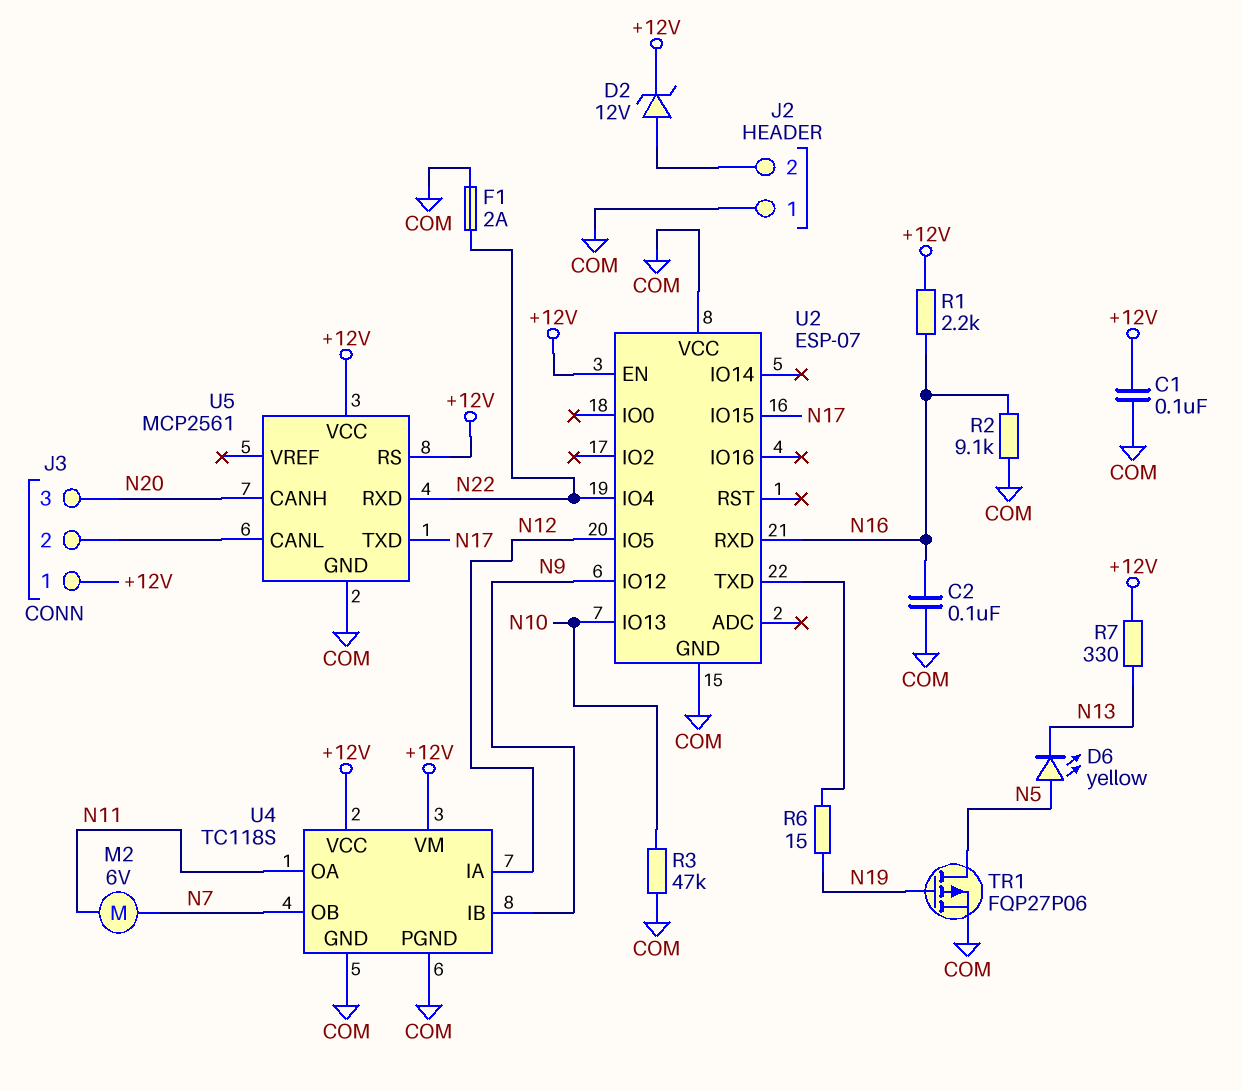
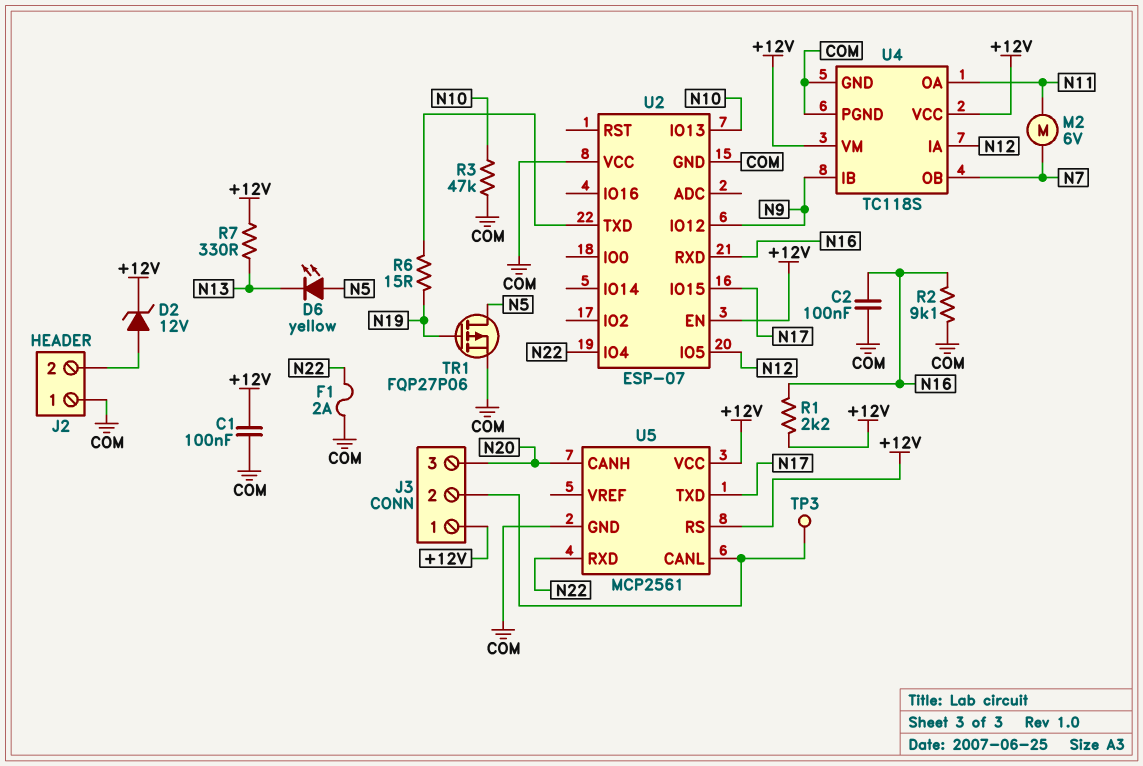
TP3: none -> test point (J3/2)

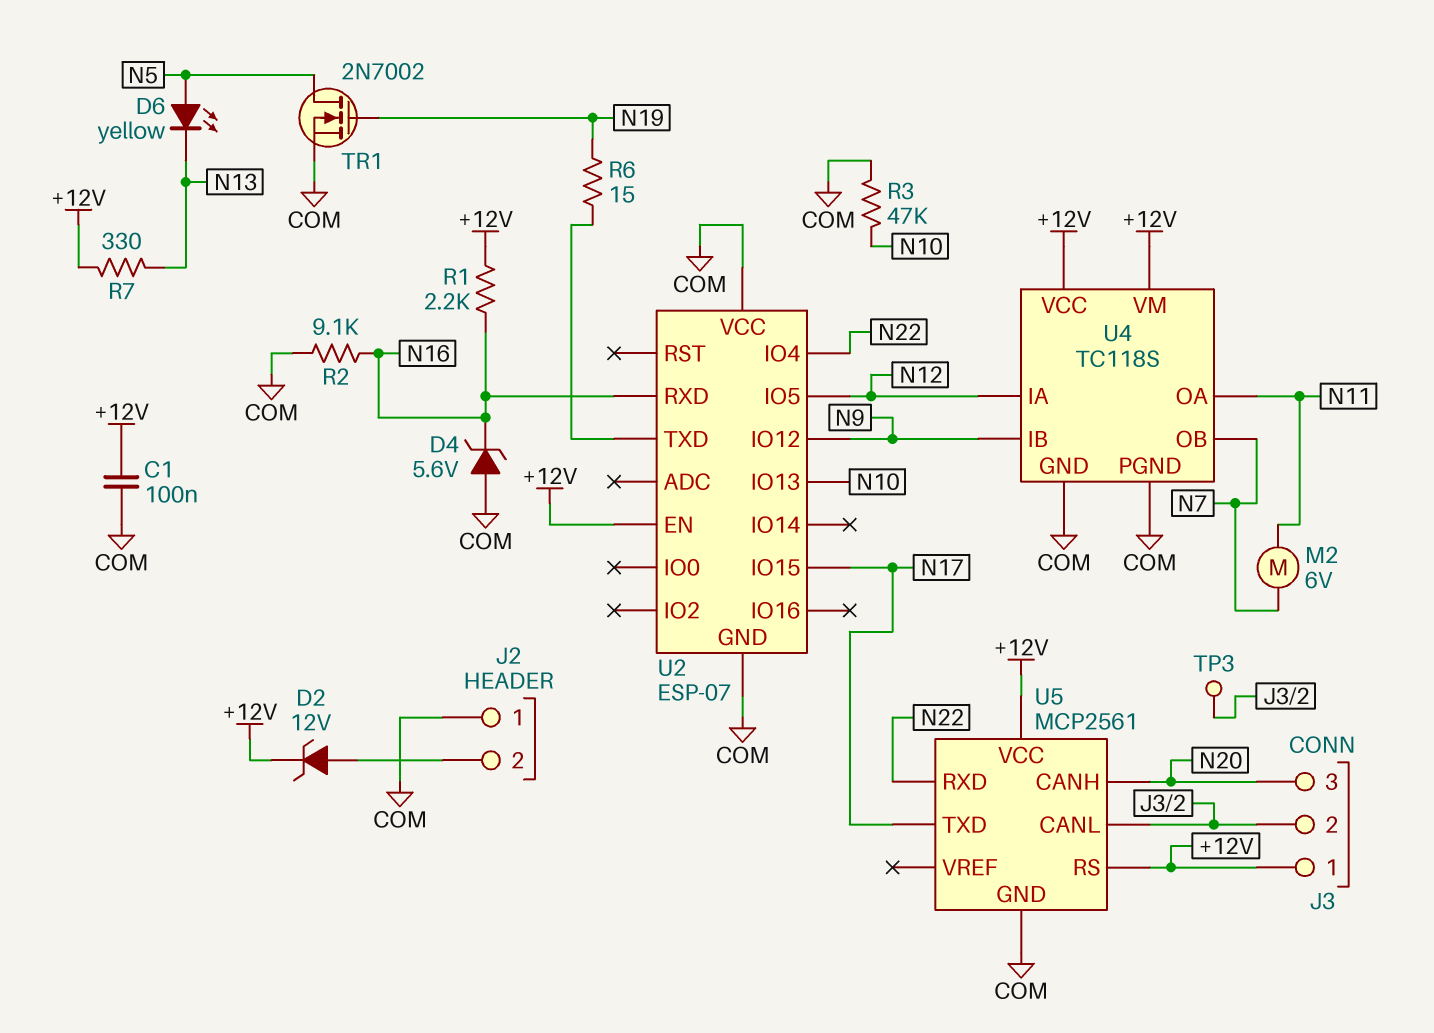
C2: 100nF (COM, N16) -> none
D4: none -> zener 5.6V (A COM, K N16)
F1: 2A (COM, N22) -> none
TR1: PMOS FQP27P06 (G N19, D N5, S COM) -> NMOS 2N7002 (G N19, D N5, S COM)

